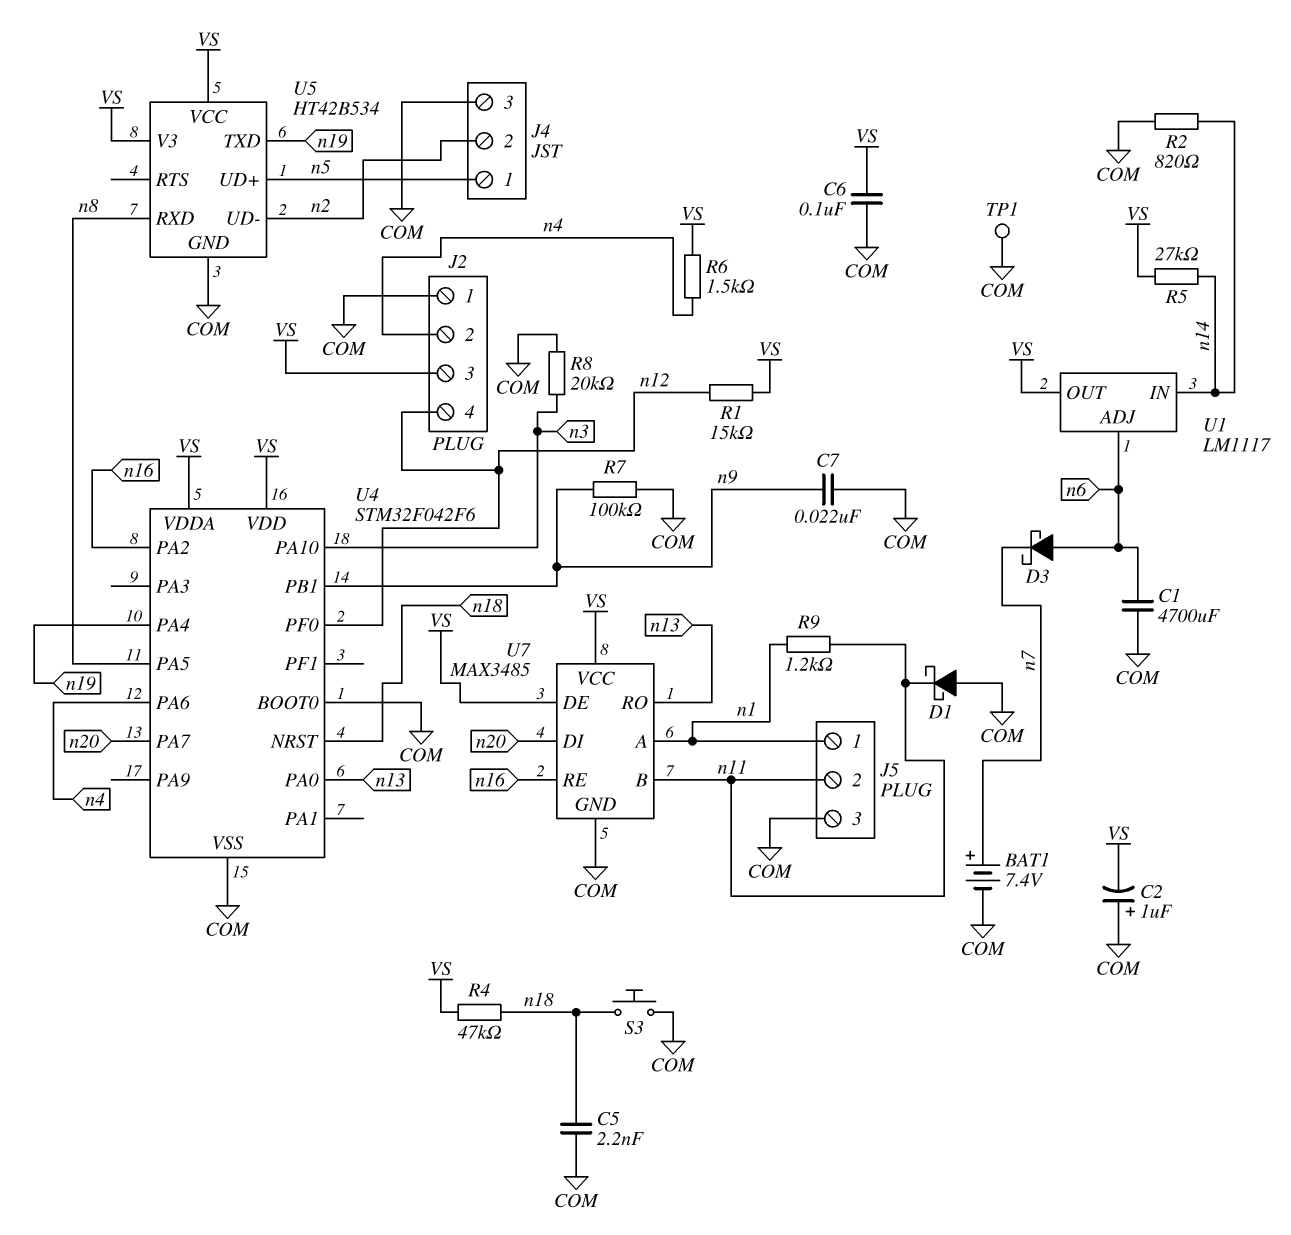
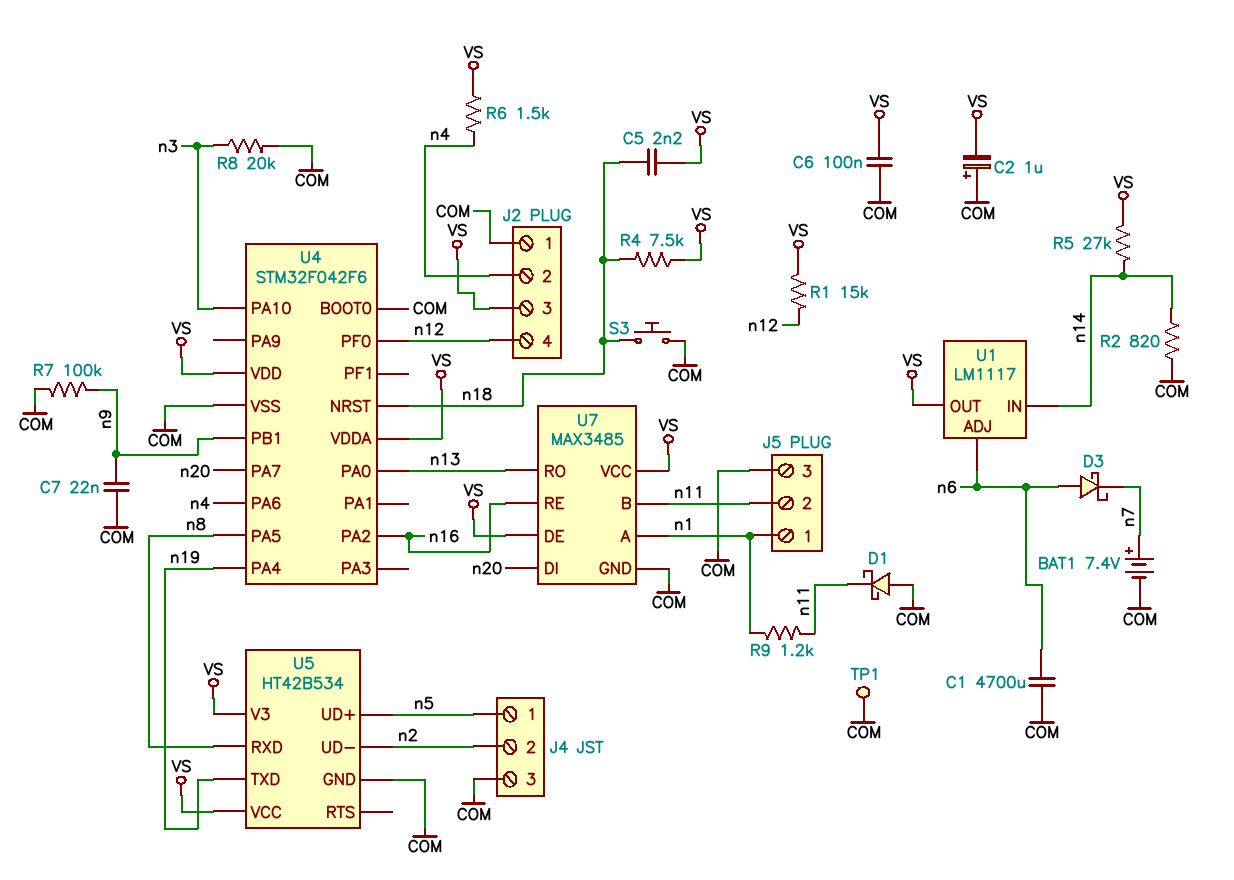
C5: 2.2nF (COM, n18) -> 2.2nF (VS, n18)
R4: 47k (VS, n18) -> 7.5k (VS, n18)

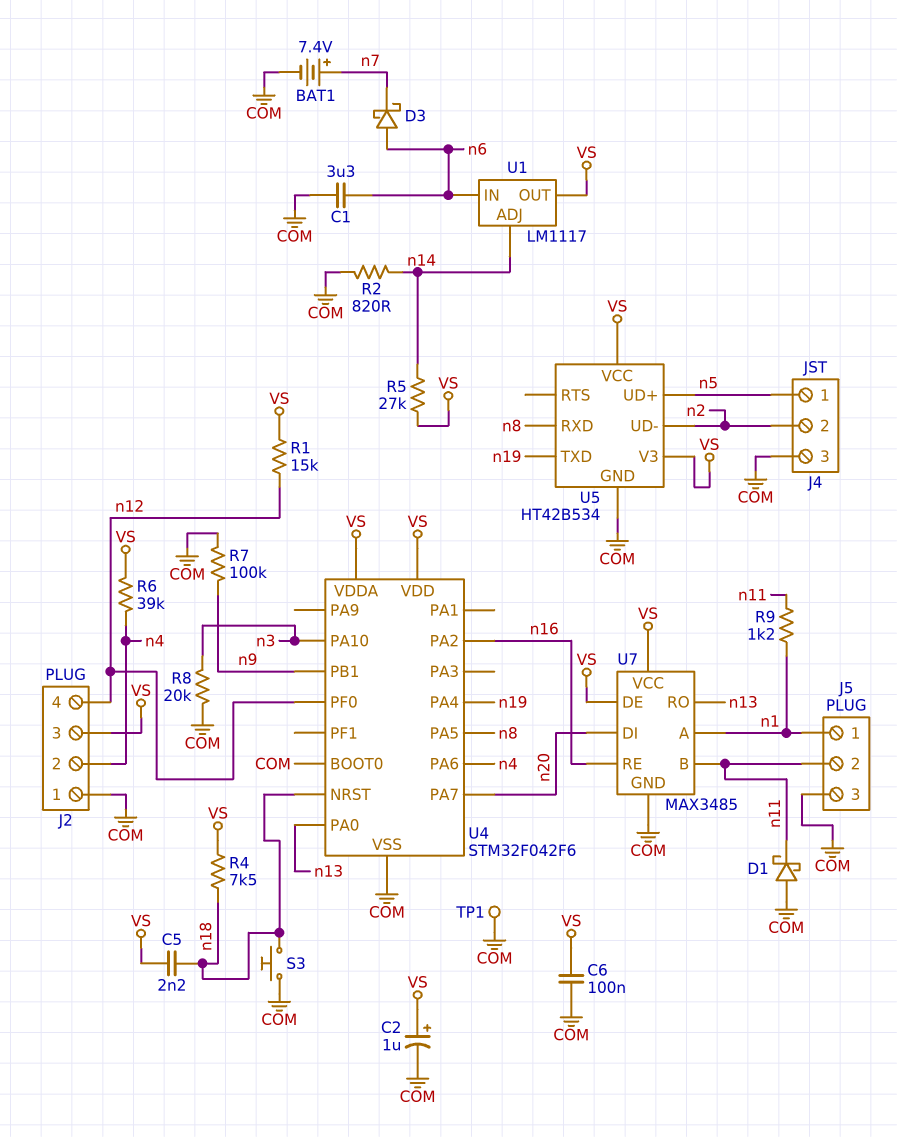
C1: 4700uF (COM, n6) -> 3.3uF (COM, n6)
C2: 1uF (plus COM, minus VS) -> 1uF (plus VS, minus COM)
C7: 22nF (COM, n9) -> none
R6: 1.5k (VS, n4) -> 39k (VS, n4)
U1 pin ADJ: n6 -> n14
U1 pin IN: n14 -> n6

